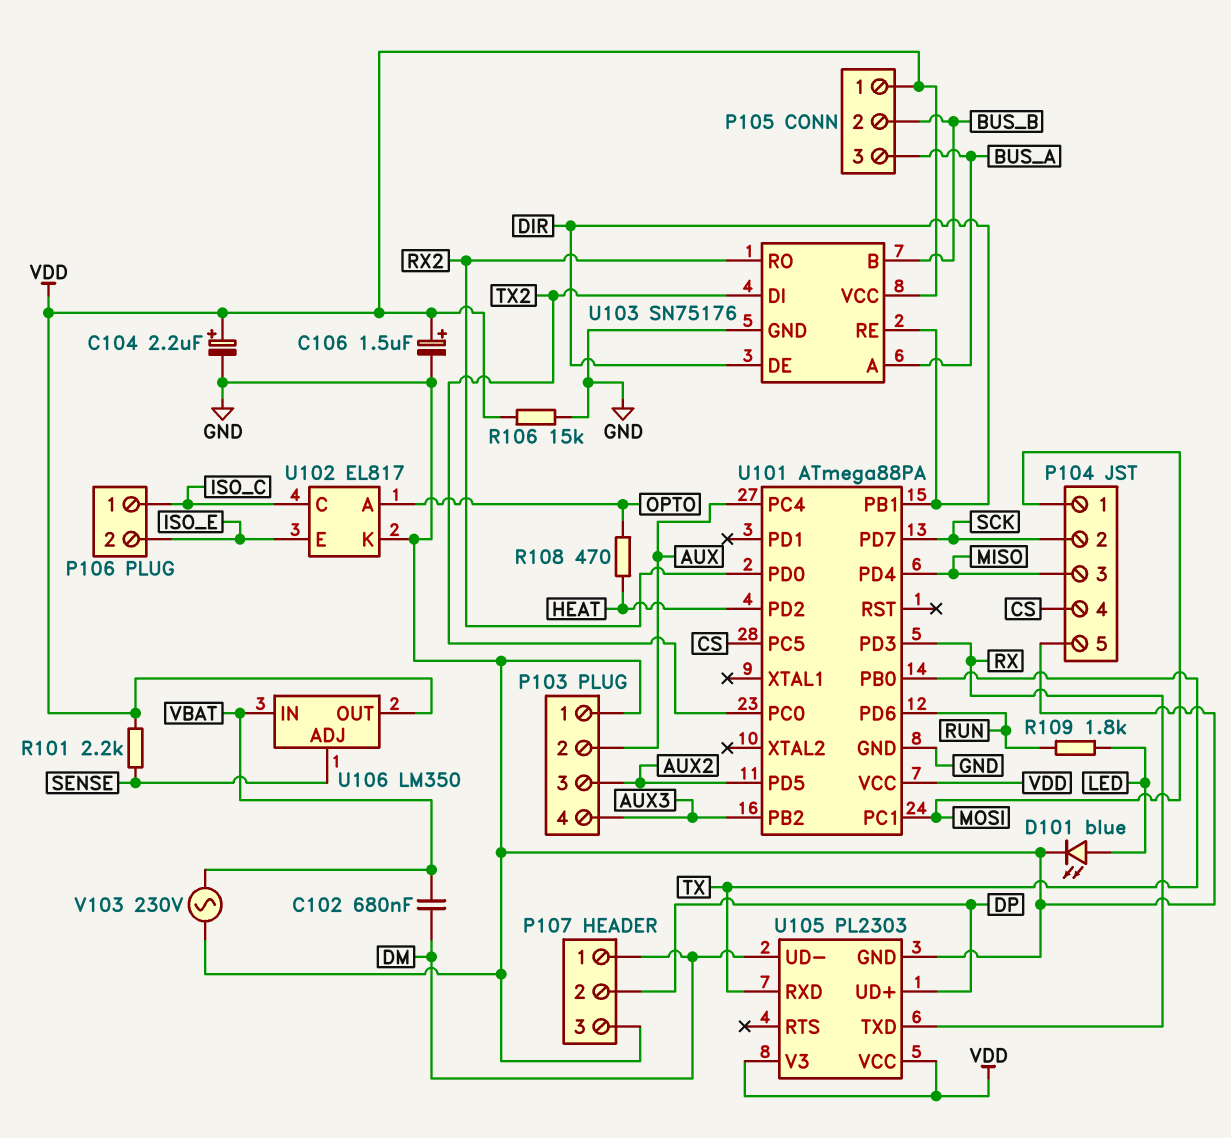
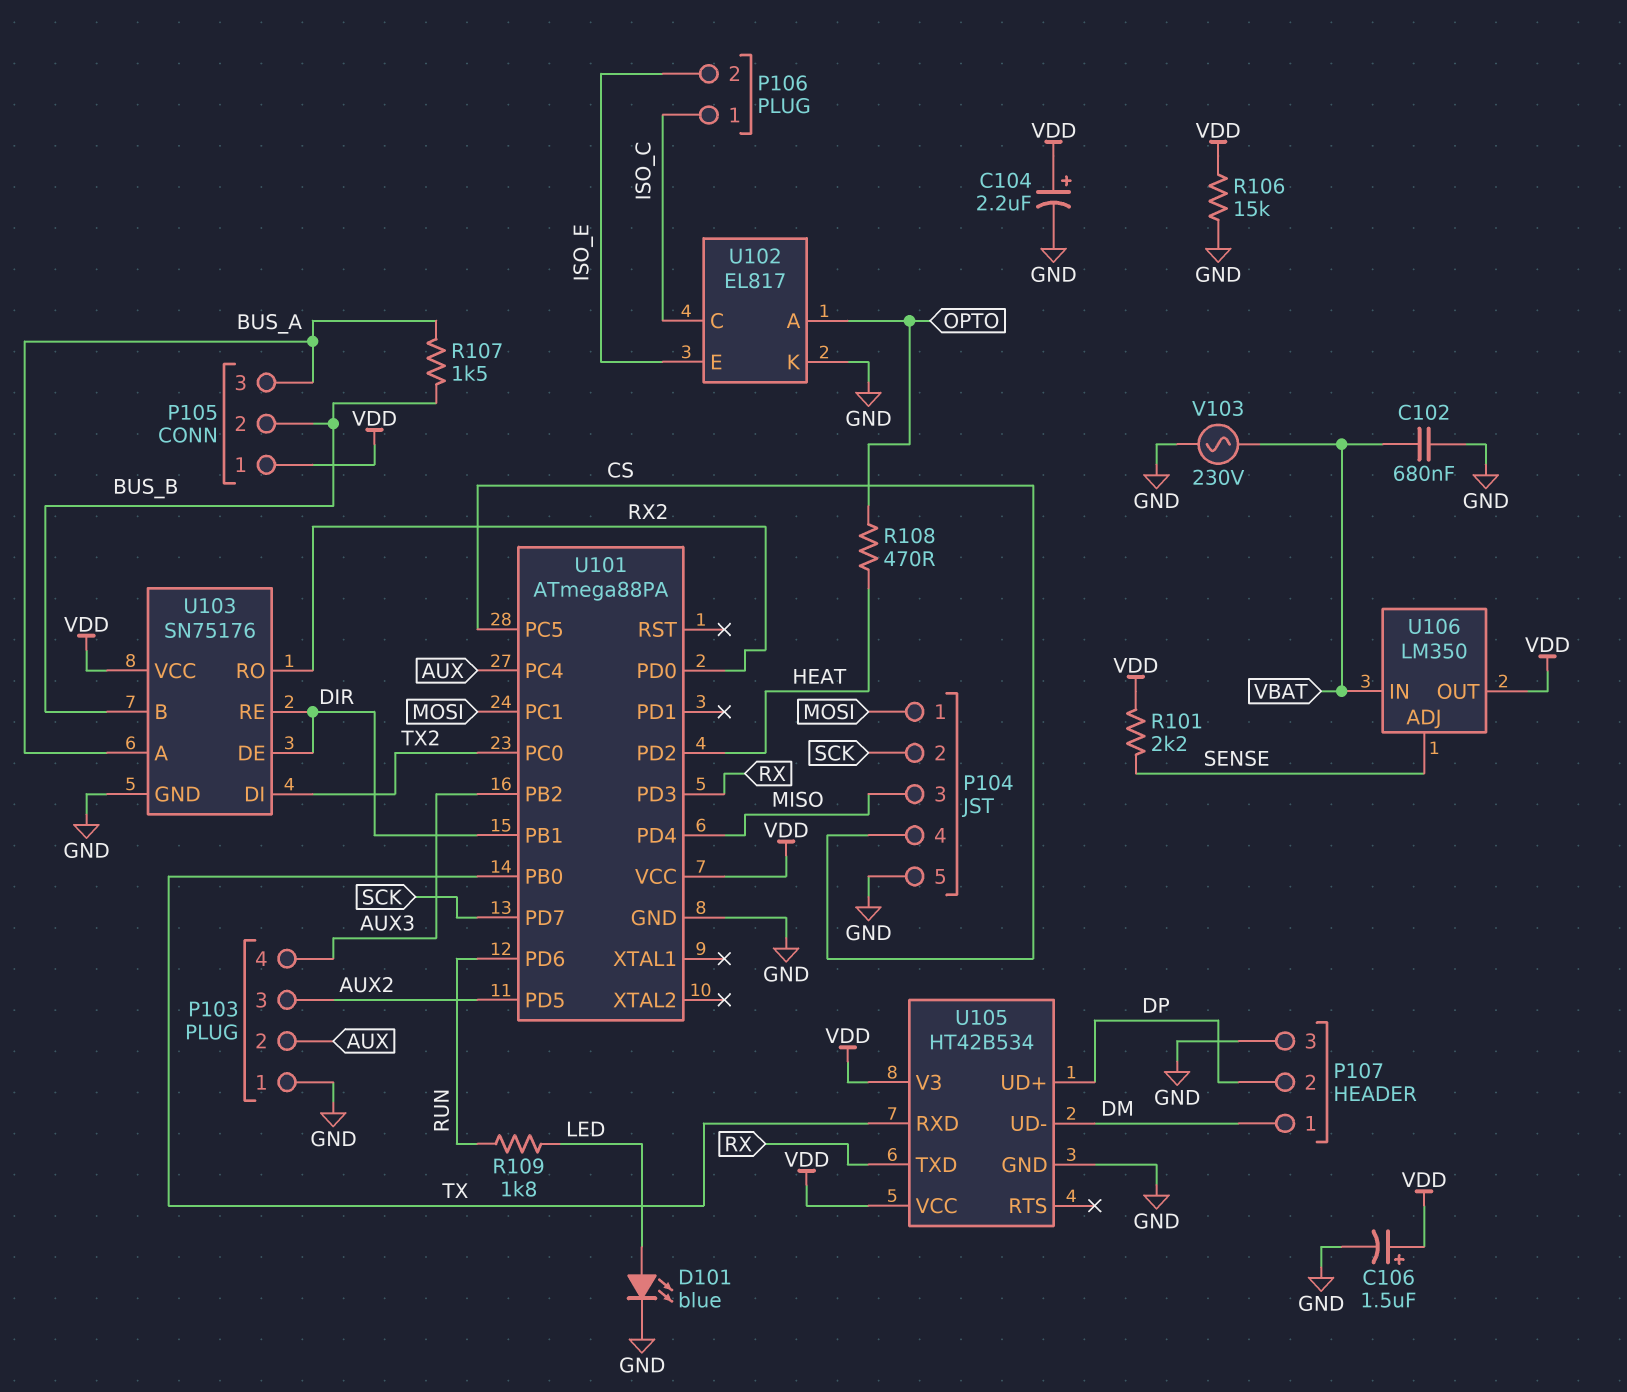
C102: 680nF (DM, VBAT) -> 680nF (GND, VBAT)
R107: none -> 1.5k (BUS_A, BUS_B)
U105: PL2303 -> HT42B534

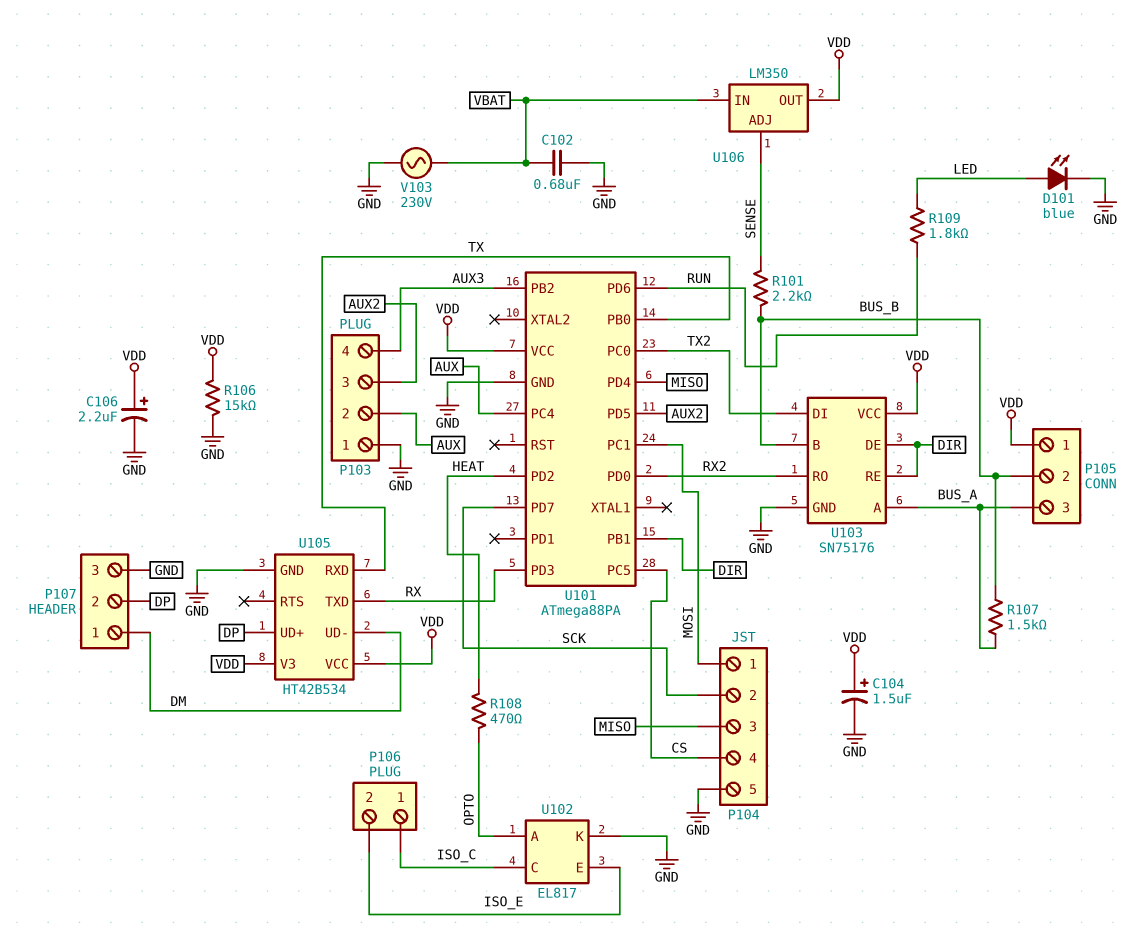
C104: 2.2uF (plus VDD, minus GND) -> 1.5uF (plus VDD, minus GND)
C106: 1.5uF (plus VDD, minus GND) -> 2.2uF (plus VDD, minus GND)
R101: 2.2k (SENSE, VDD) -> 2.2k (BUS_B, SENSE)

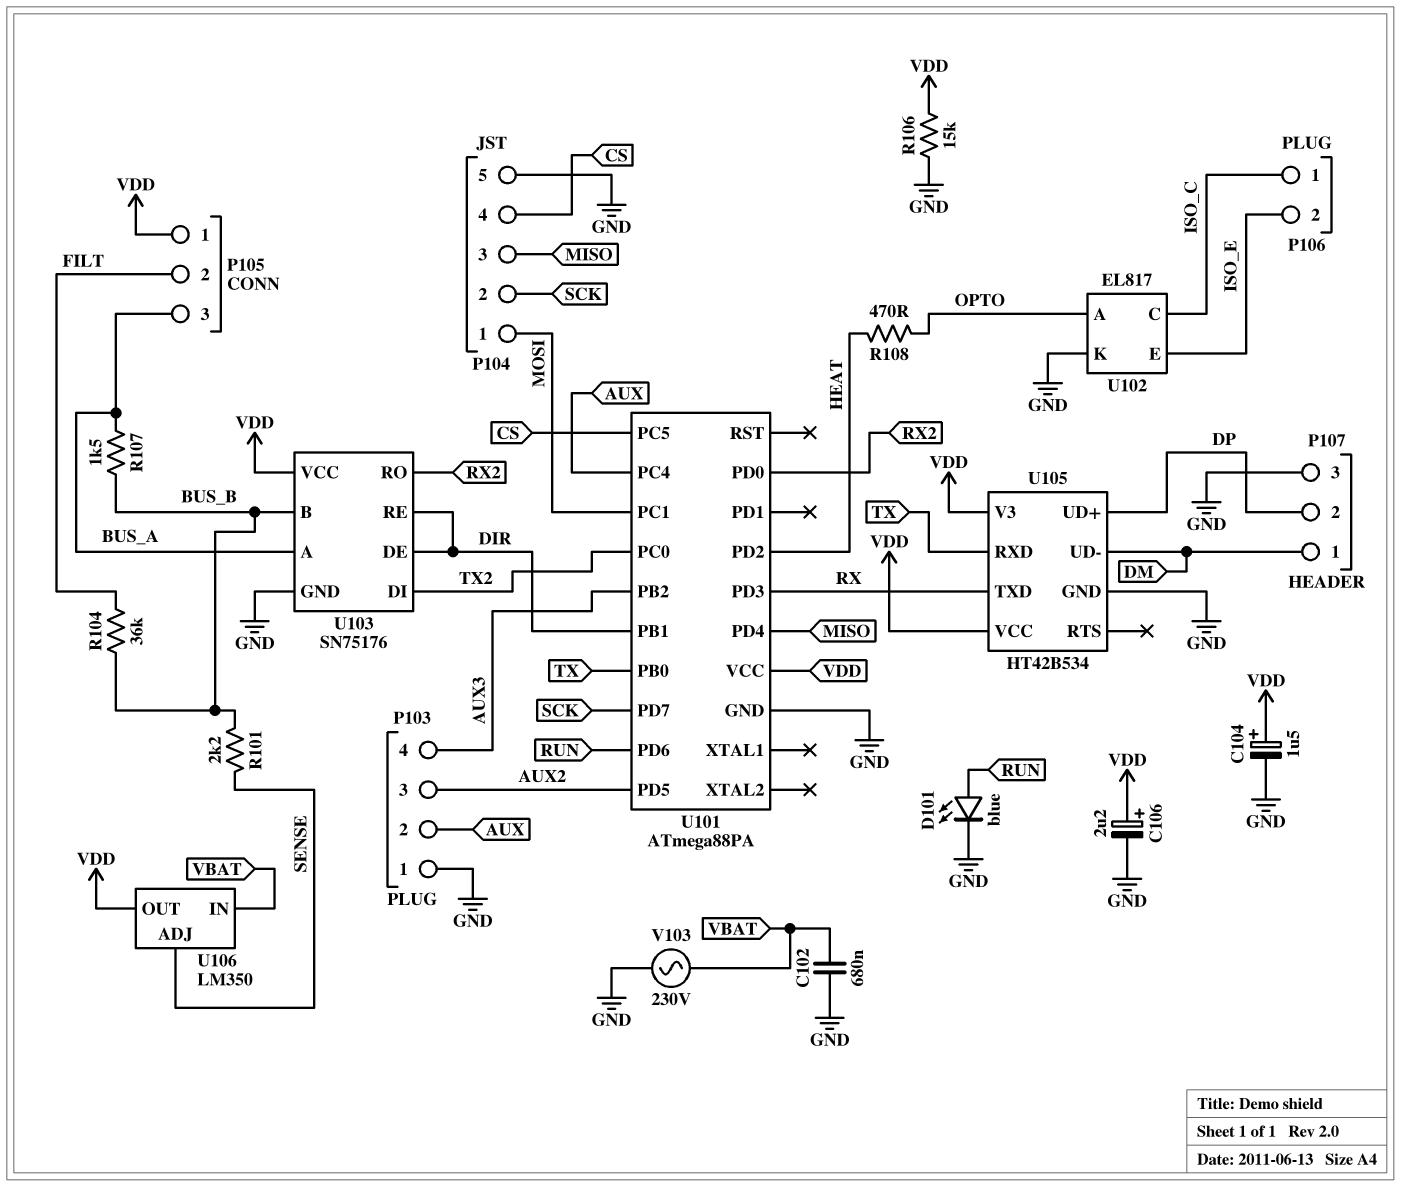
D101: LED blue (A LED, K GND) -> LED blue (A RUN, K GND)
P105 pin 2: BUS_B -> FILT
R104: none -> 36k (BUS_B, FILT)
R109: 1.8k (LED, RUN) -> none

